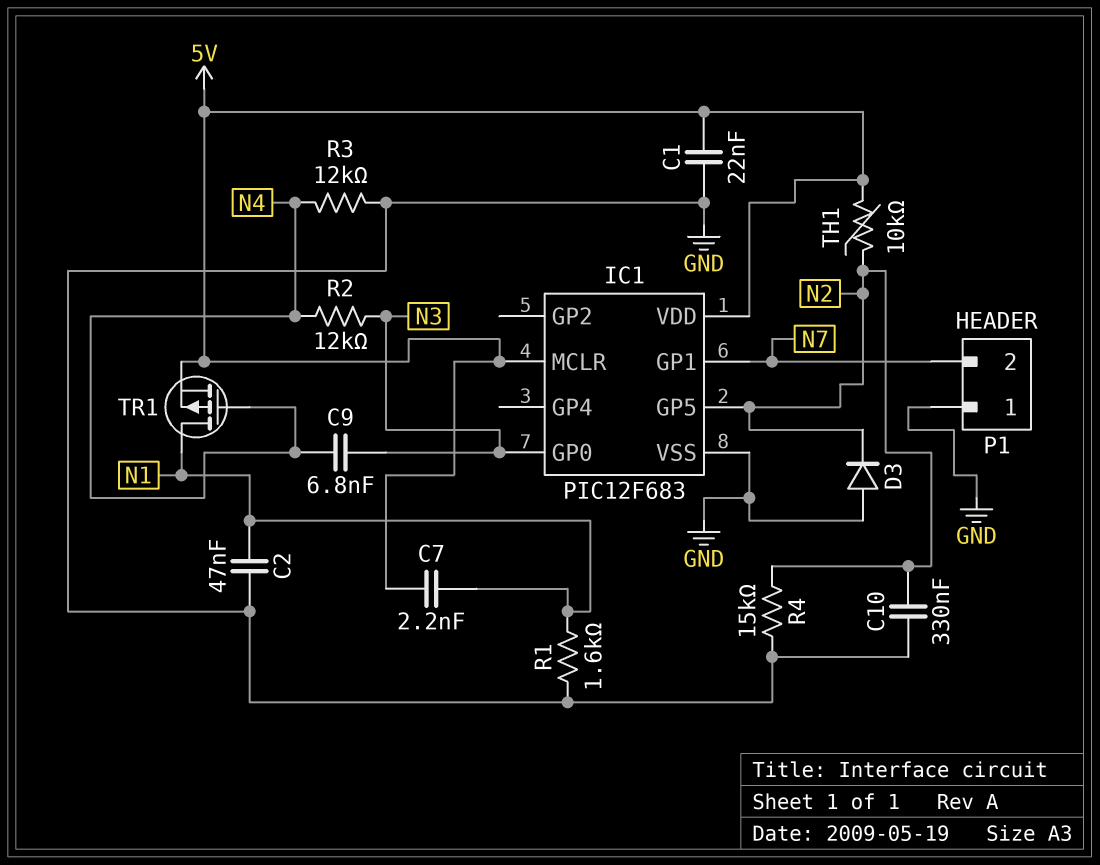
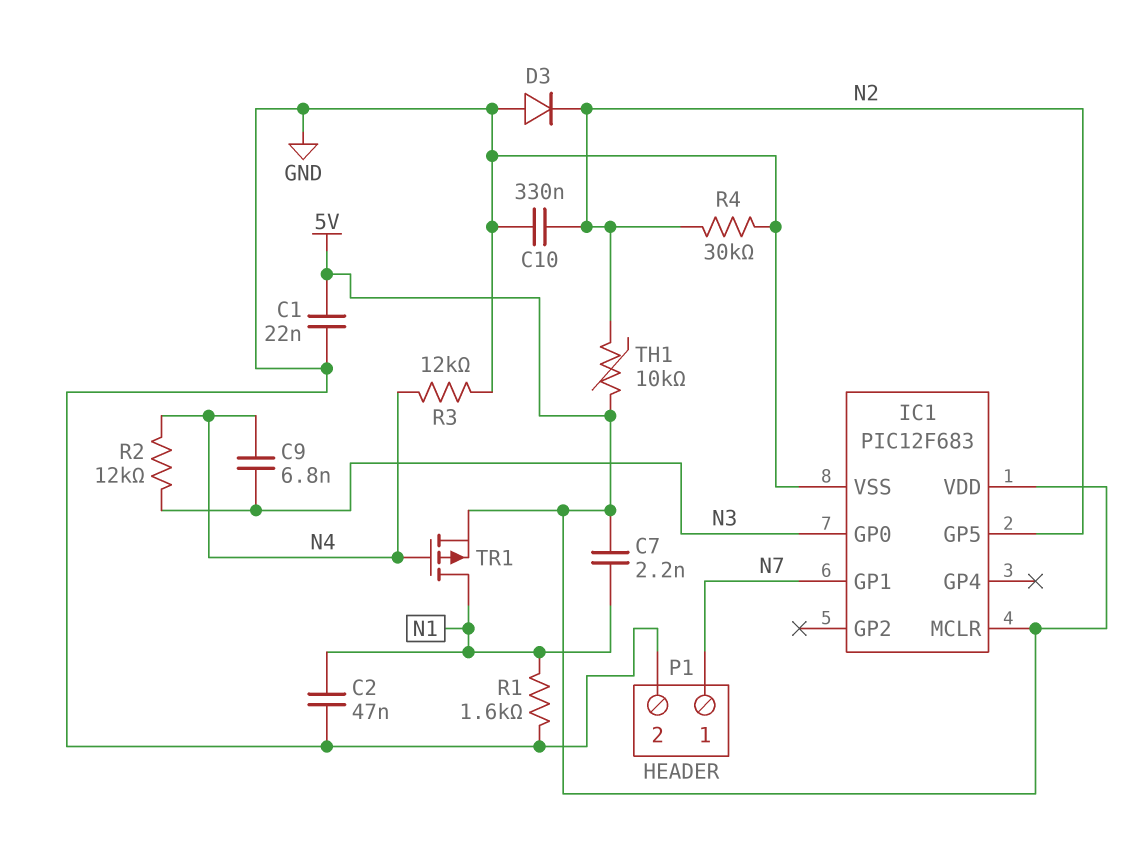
P1 pin 1: GND -> N7
P1 pin 2: N7 -> GND
R4: 15k (GND, N2) -> 30k (GND, N2)

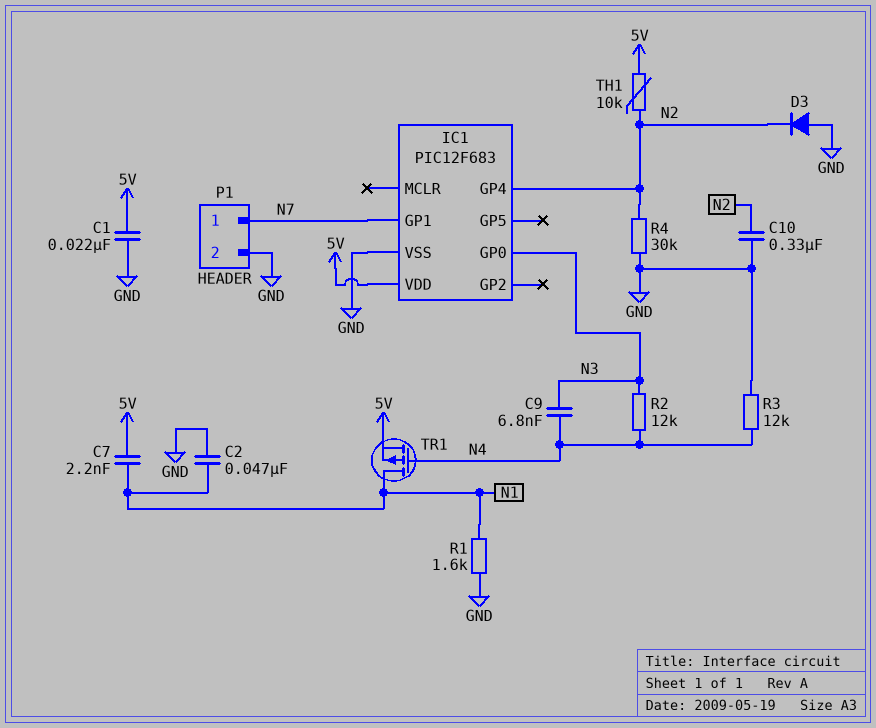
IC1 pin GP4: none -> N2
IC1 pin GP5: N2 -> none
IC1 pin MCLR: 5V -> none

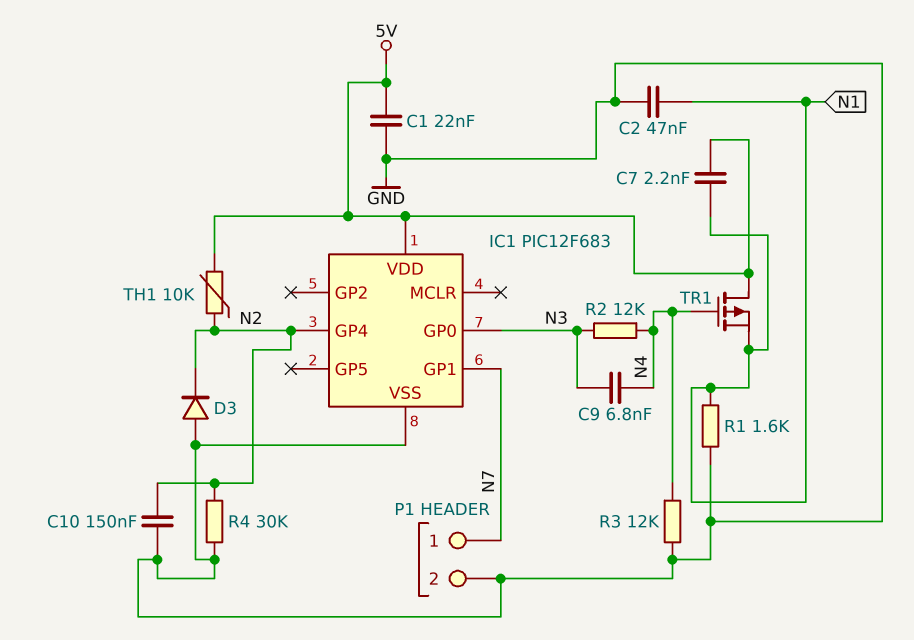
C10: 330nF (GND, N2) -> 150nF (GND, N2)
TR1: PMOS (G N4, D N1, S 5V) -> PMOS (G N4, D 5V, S N1)

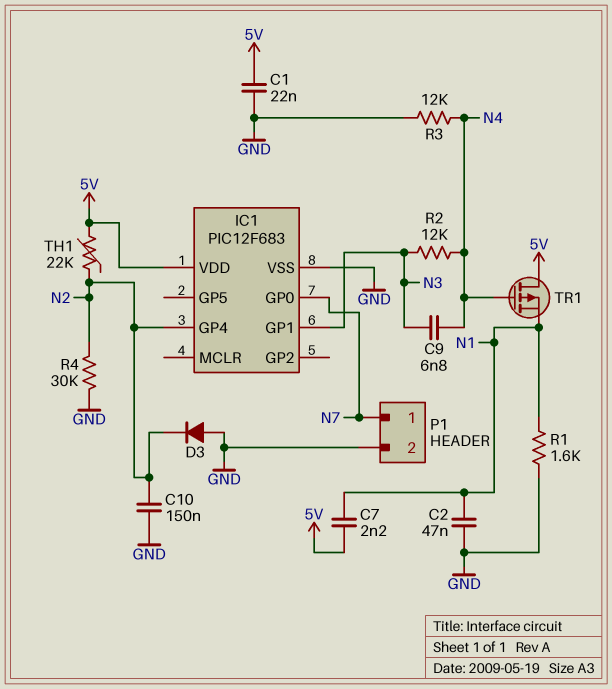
IC1 pin GP0: N3 -> N7
IC1 pin GP1: N7 -> N3
TH1: 10k (5V, N2) -> 22k (5V, N2)

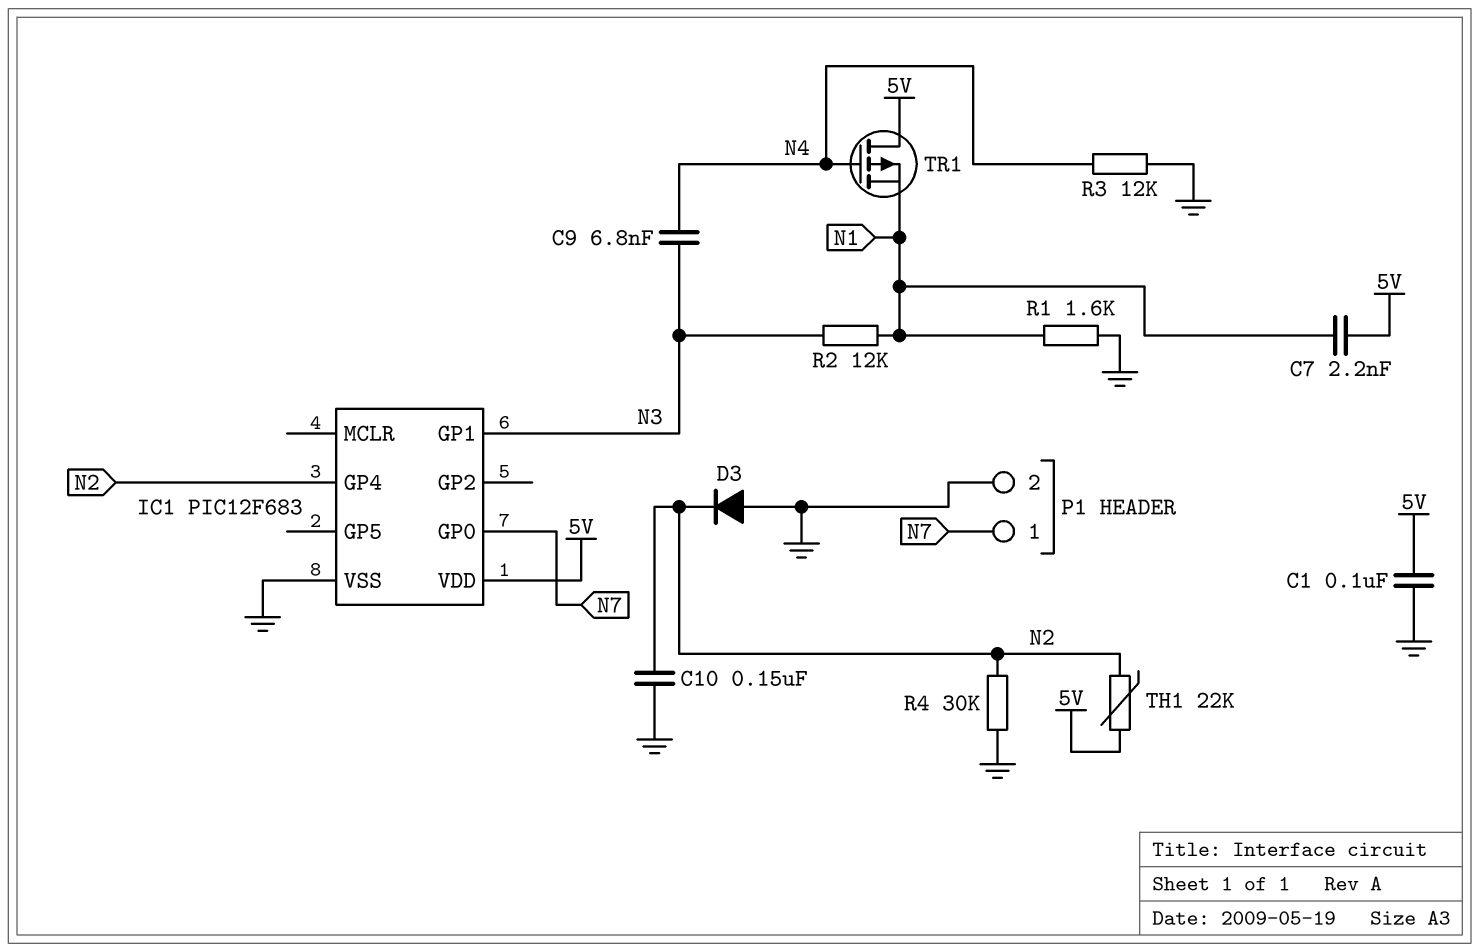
C1: 22nF (5V, GND) -> 100nF (5V, GND)
C2: 47nF (GND, N1) -> none
R2: 12k (N3, N4) -> 12k (N1, N3)

